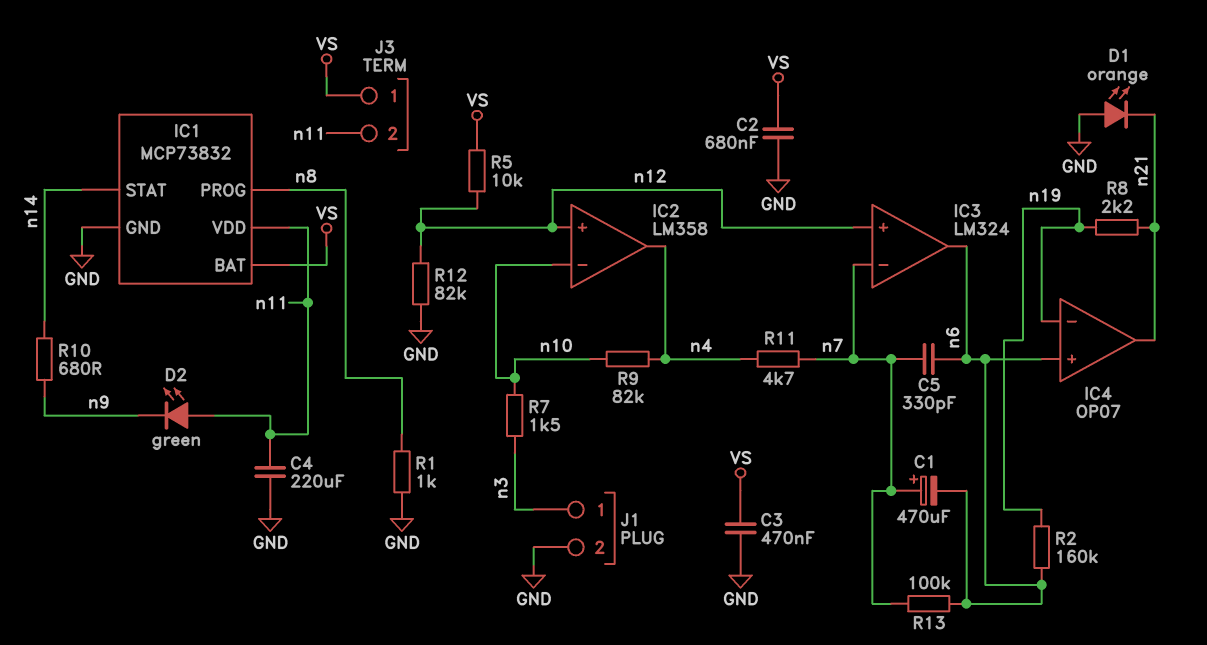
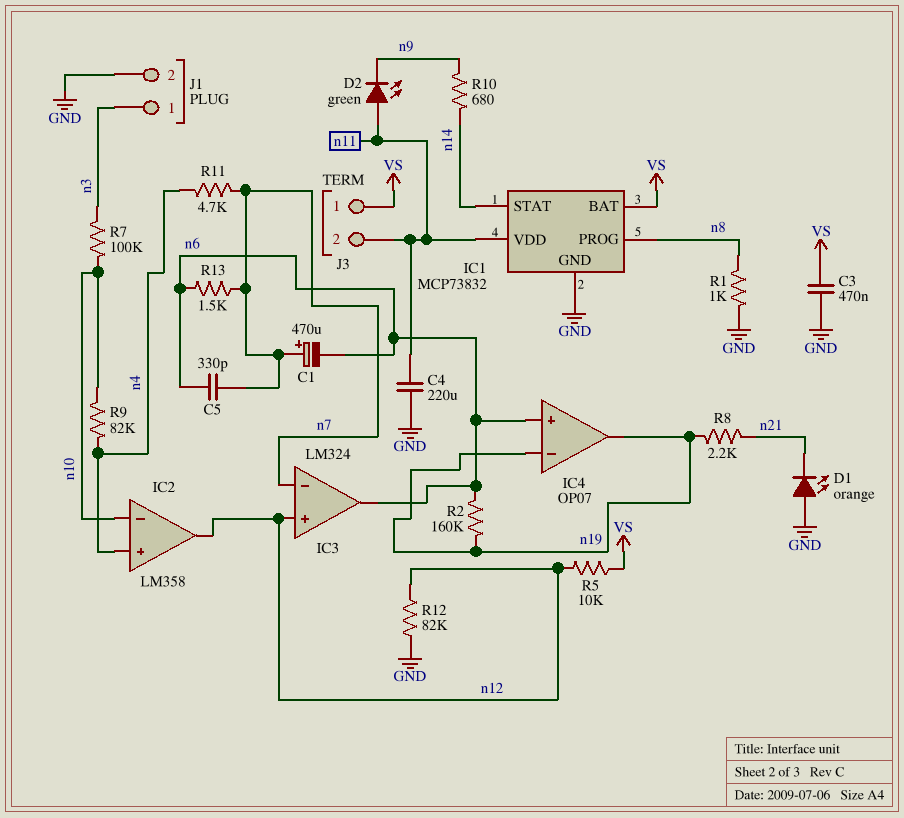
C2: 680nF (GND, VS) -> none
IC2 pin in+: n12 -> n4
IC2 pin out: n4 -> n12
IC4 pin out: n21 -> n19
R7: 1.5k (n3, n10) -> 100k (n3, n10)
R13: 100k (n6, n7) -> 1.5k (n6, n7)

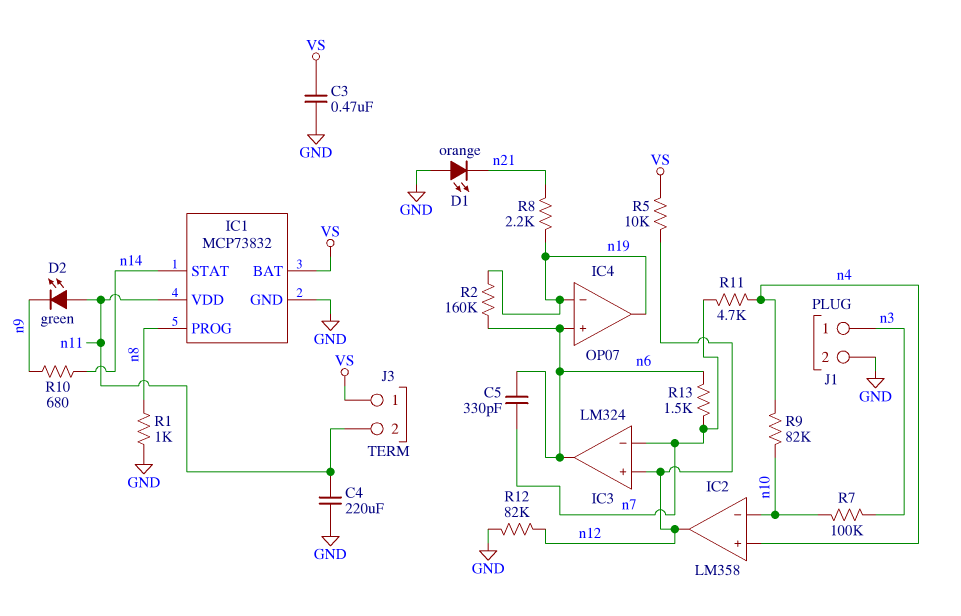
C1: 470uF (plus n7, minus n6) -> none

